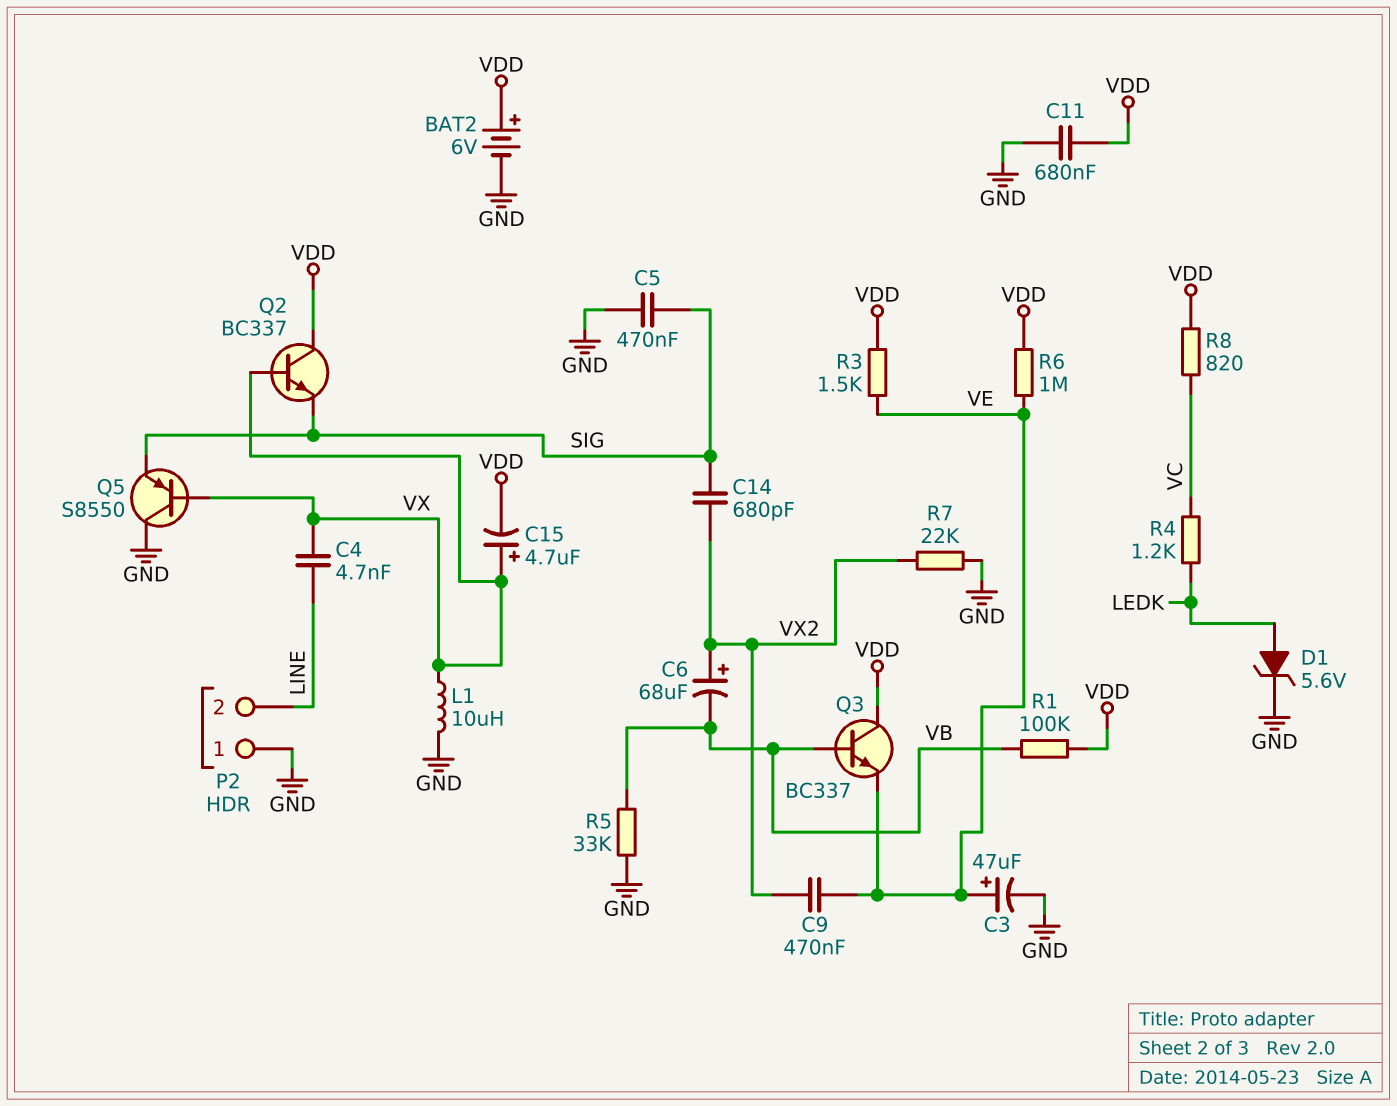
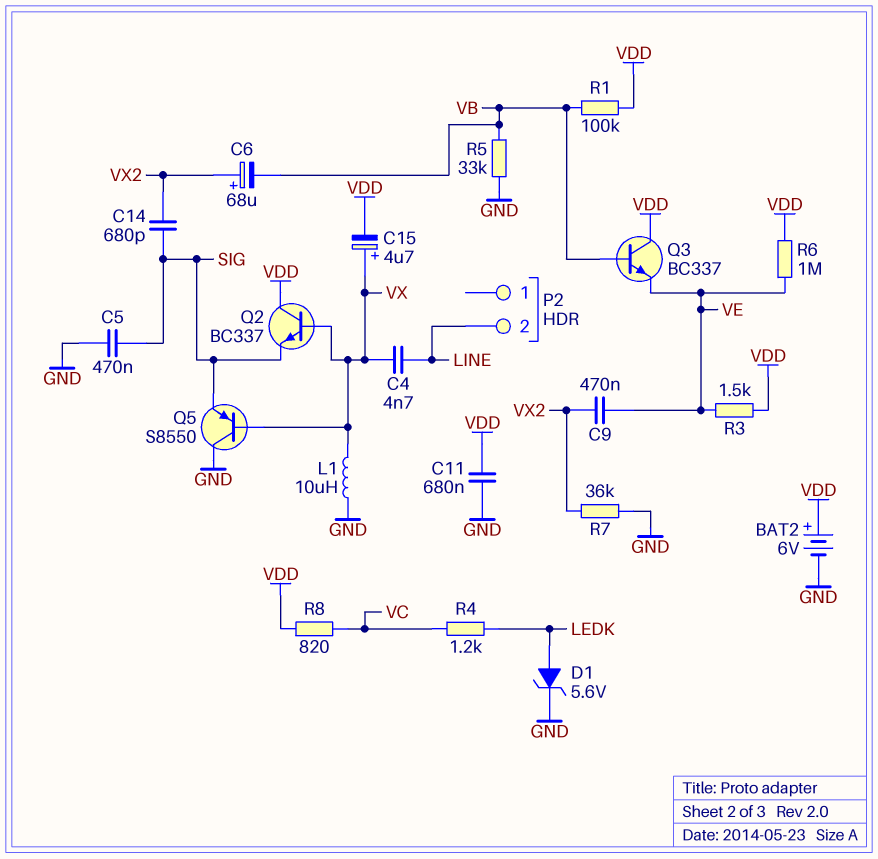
C3: 47uF (plus VE, minus GND) -> none
P2 pin 1: GND -> none
R7: 22k (GND, VX2) -> 36k (GND, VX2)

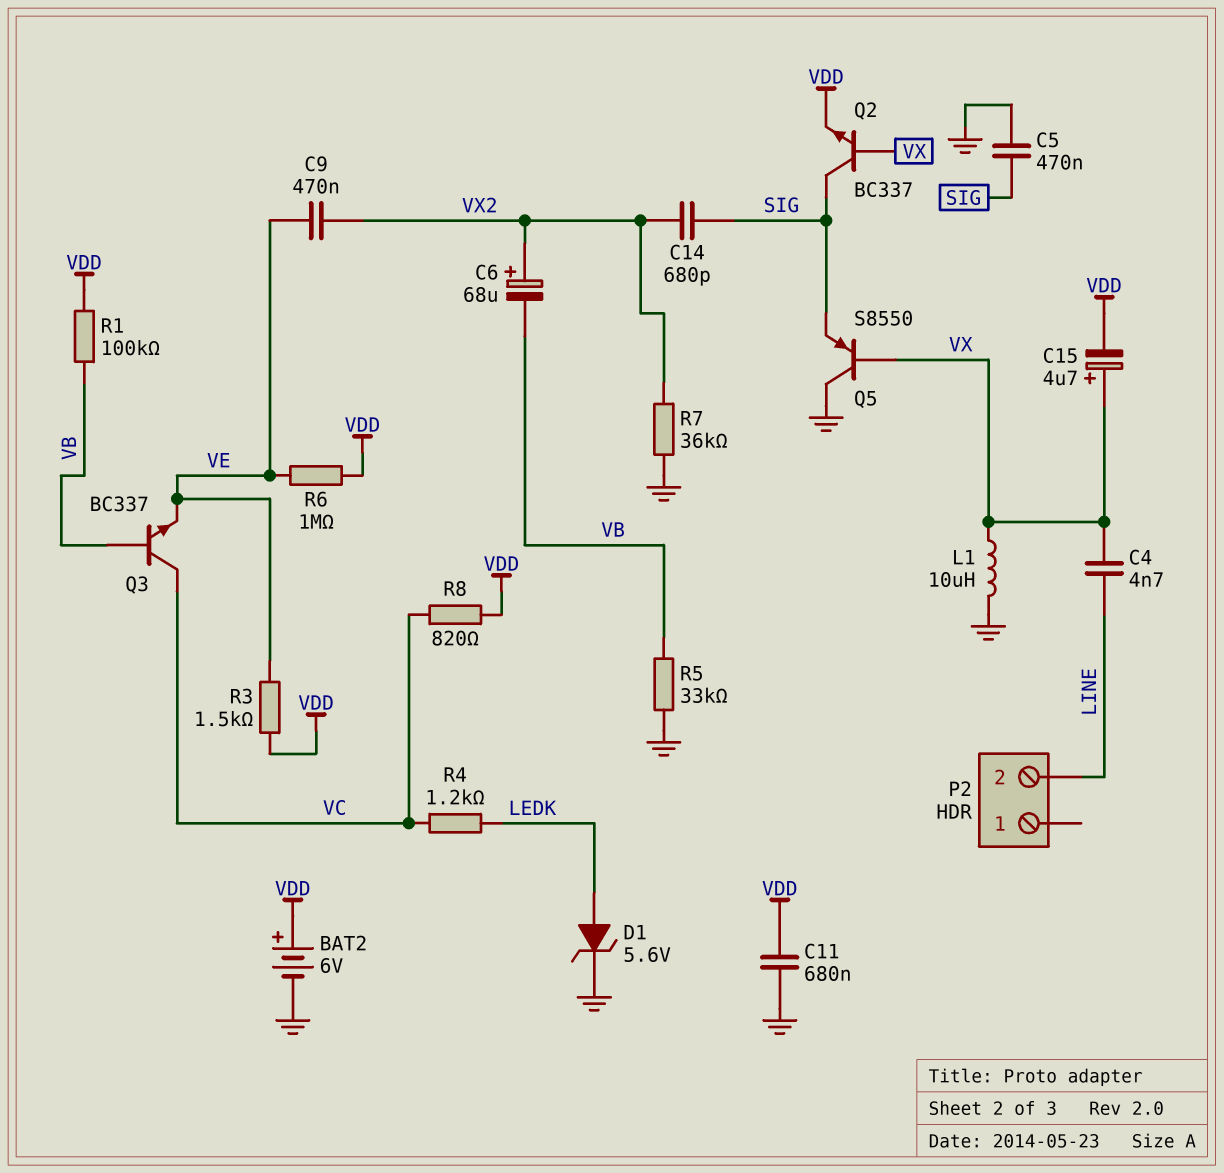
Q2: NPN BC337 (B VX, C VDD, E SIG) -> NPN BC337 (B VX, C SIG, E VDD)
Q3: NPN BC337 (B VB, C VDD, E VE) -> NPN BC337 (B VB, C VC, E VE)

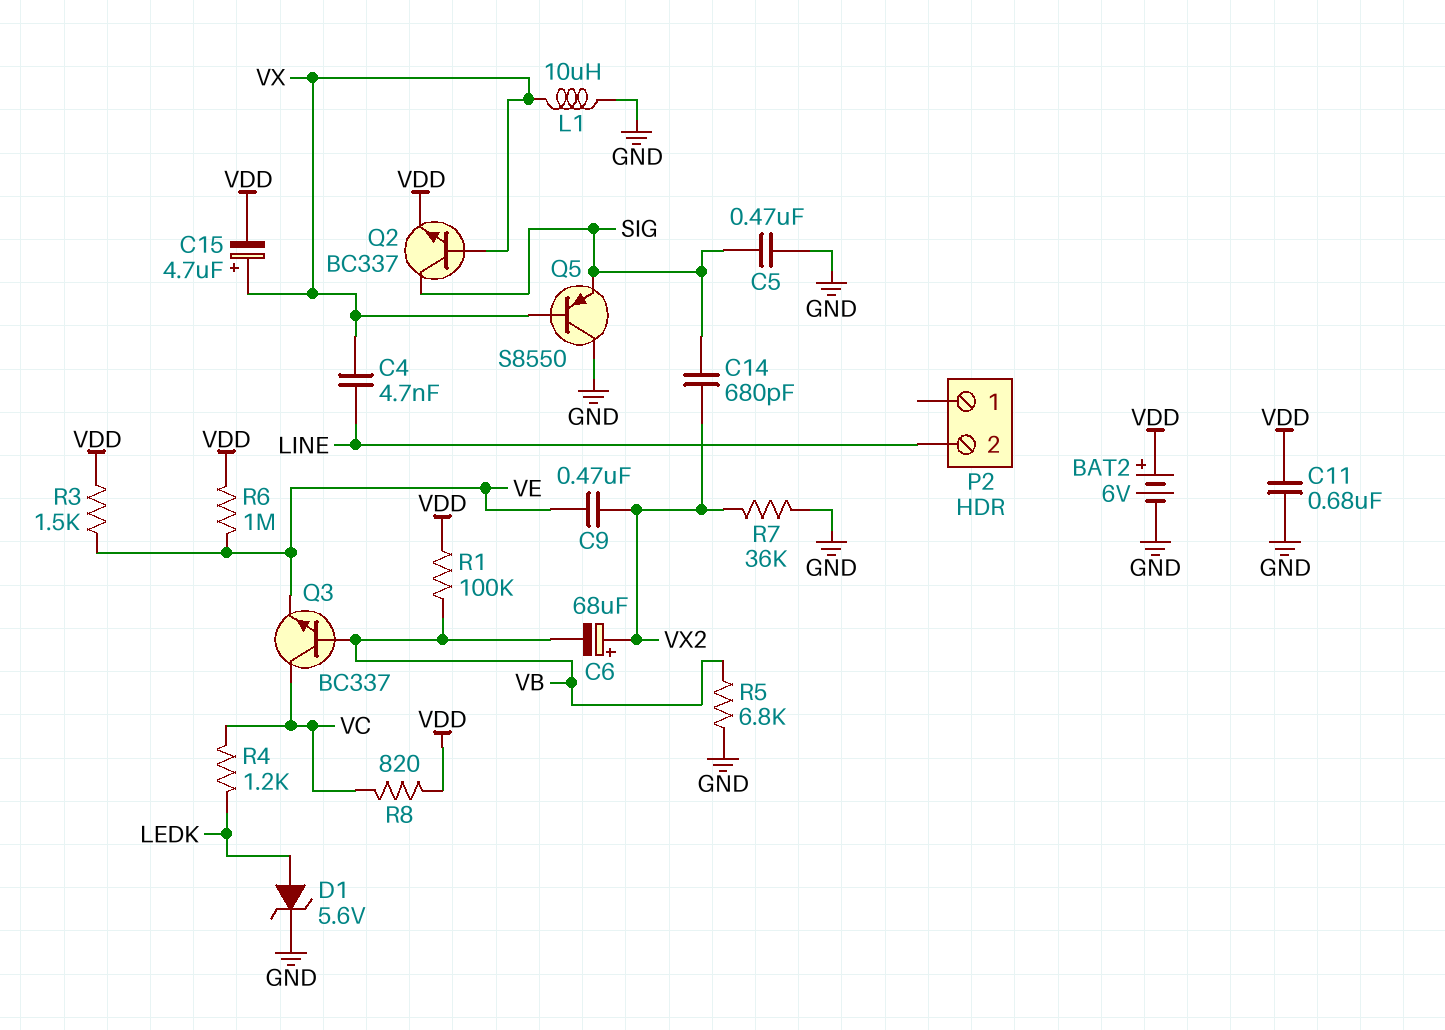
R5: 33k (GND, VB) -> 6.8k (GND, VB)

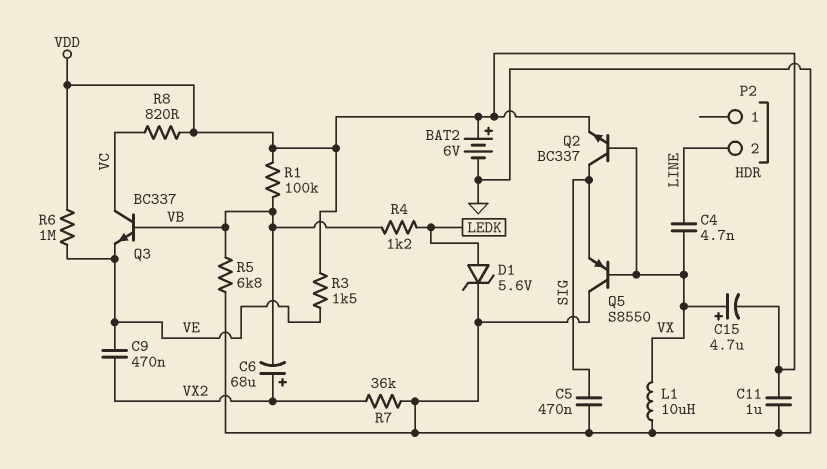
C11: 680nF (GND, VDD) -> 1uF (GND, VDD)
C14: 680pF (SIG, VX2) -> none
R4: 1.2k (LEDK, VC) -> 1.2k (LEDK, VB)

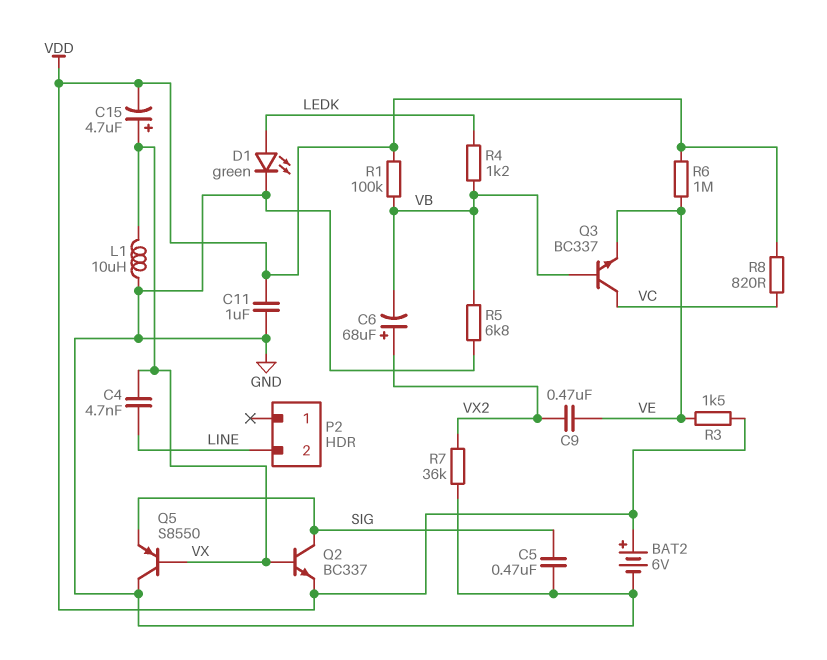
D1: zener 5.6V (A LEDK, K GND) -> LED green (A LEDK, K GND)

